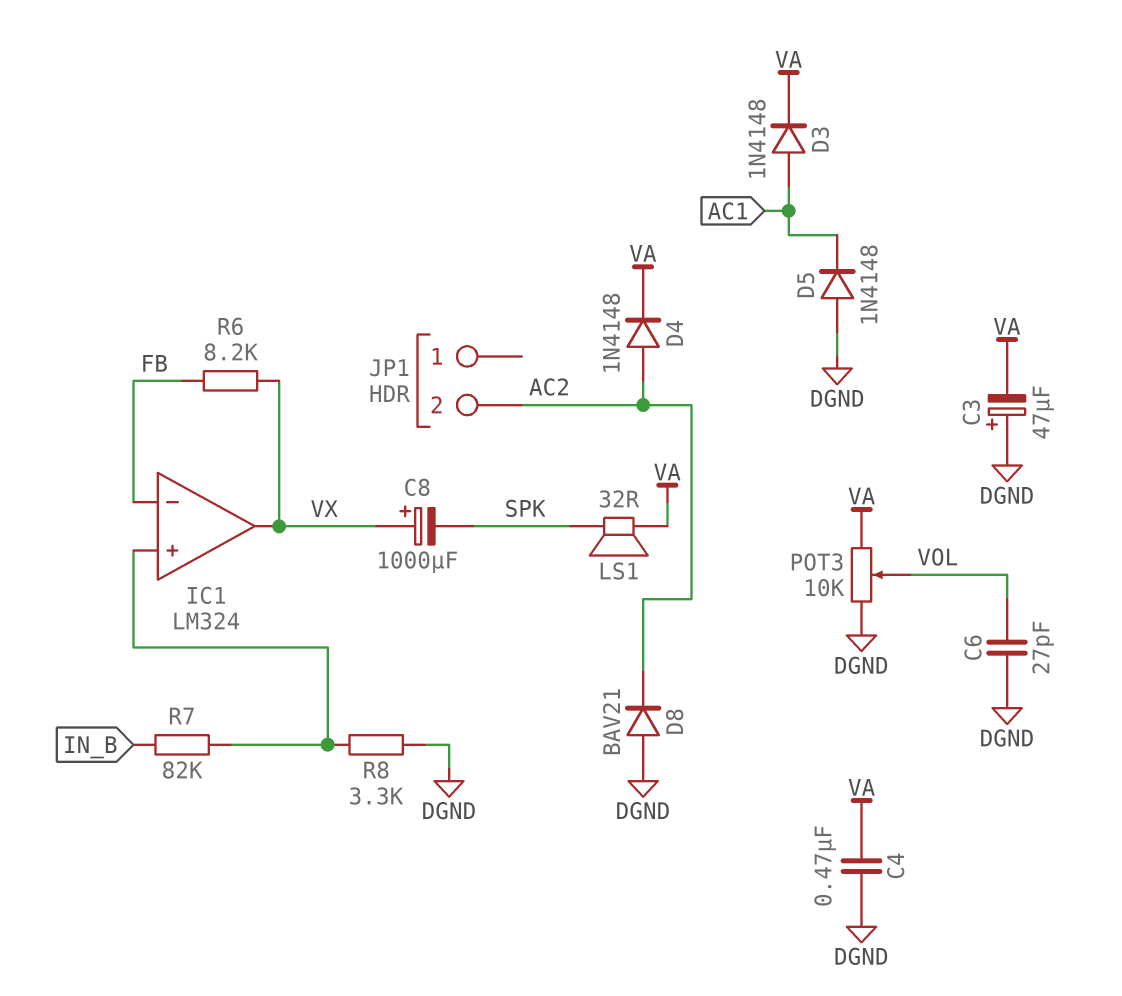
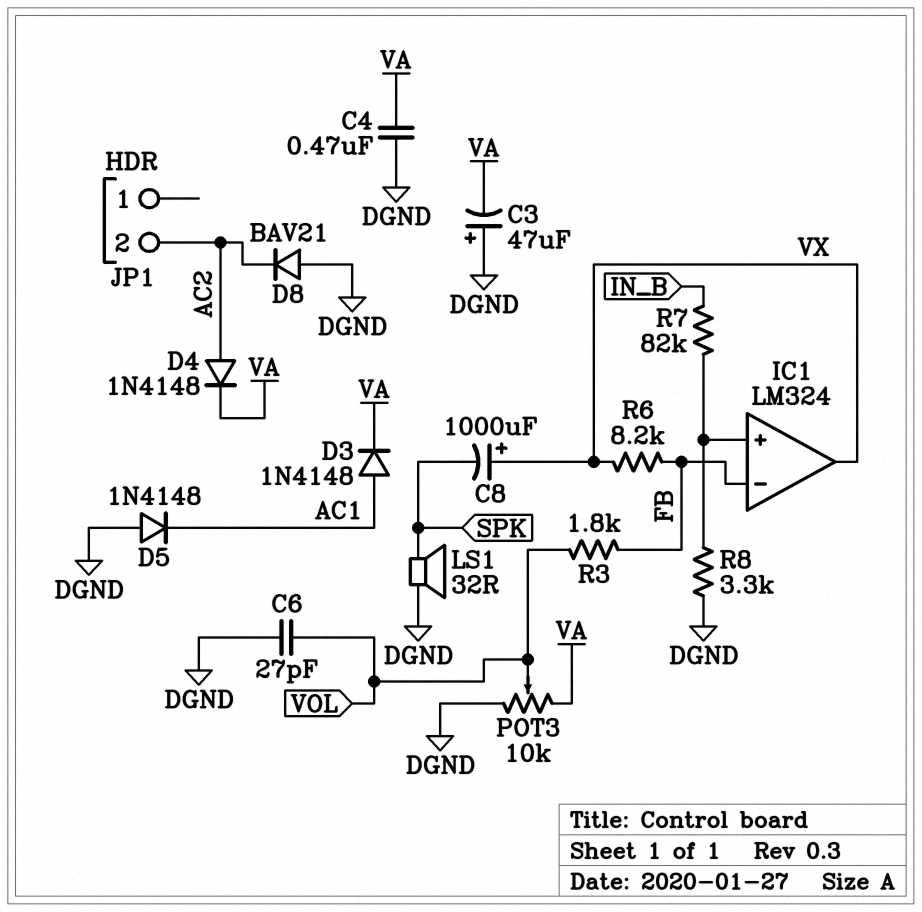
LS1: speaker 32R (SPK, VA) -> speaker 32R (DGND, SPK)
R3: none -> 1.8k (FB, VOL)

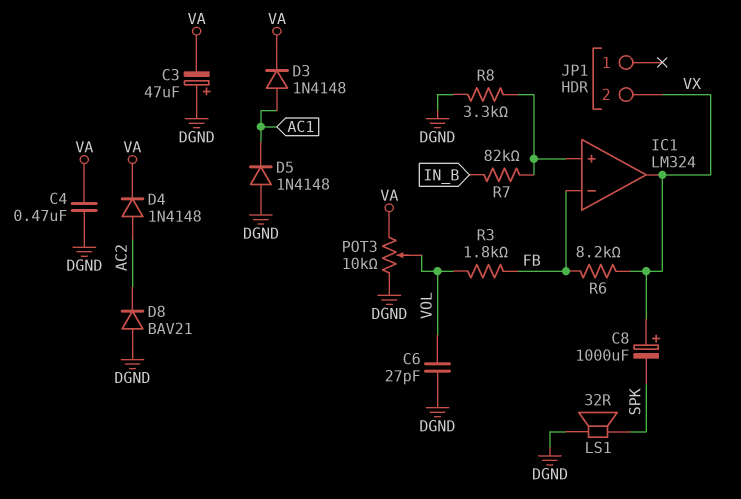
JP1 pin 2: AC2 -> VX

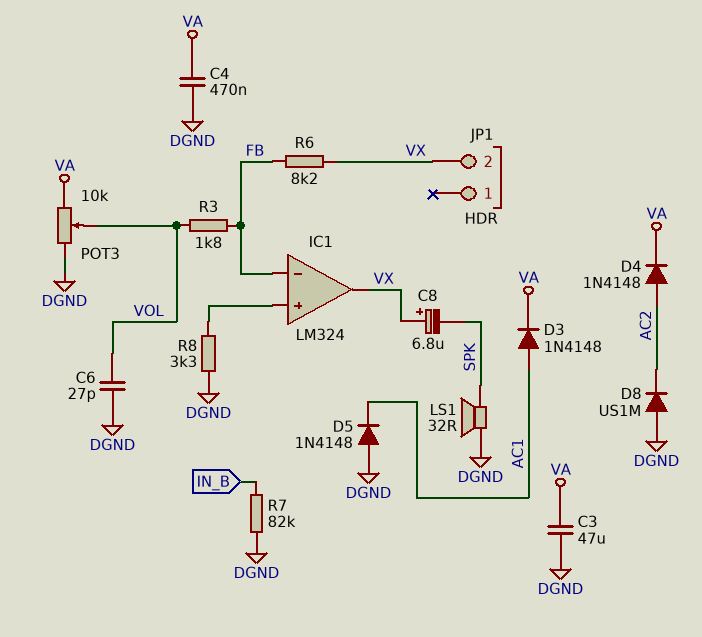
C3: 47uF (plus DGND, minus VA) -> 47uF (DGND, VA)
C8: 1000uF (plus VX, minus SPK) -> 6.8uF (plus VX, minus SPK)
D8: diode BAV21 (A DGND, K AC2) -> diode US1M (A DGND, K AC2)
R7: 82k (IC1/in+, IN_B) -> 82k (DGND, IN_B)

